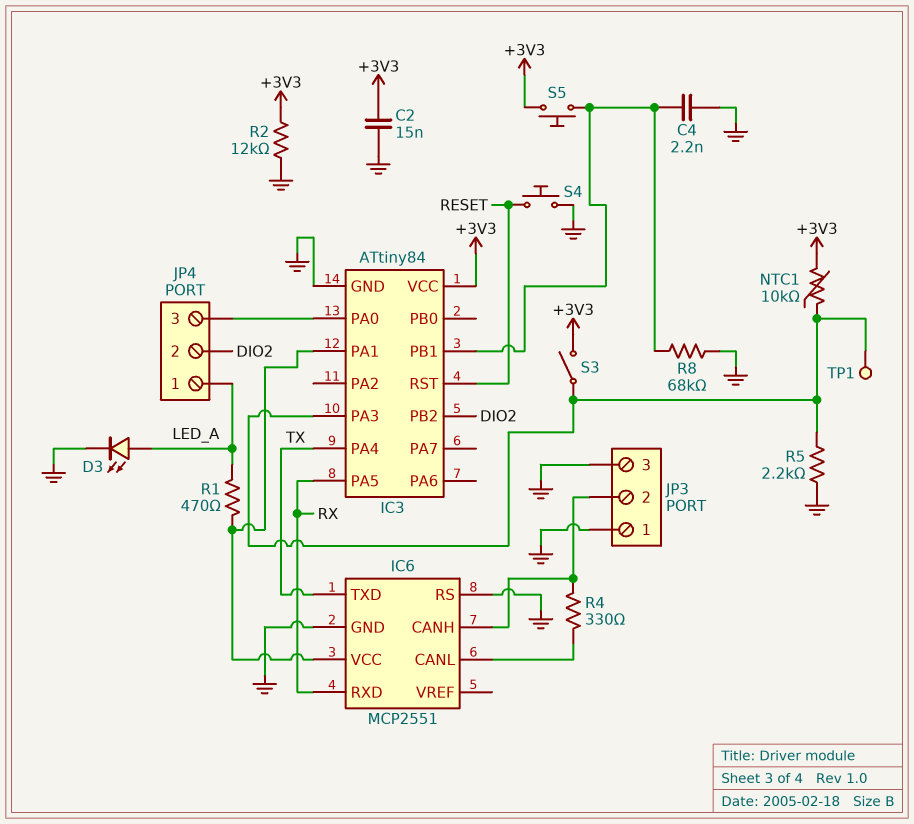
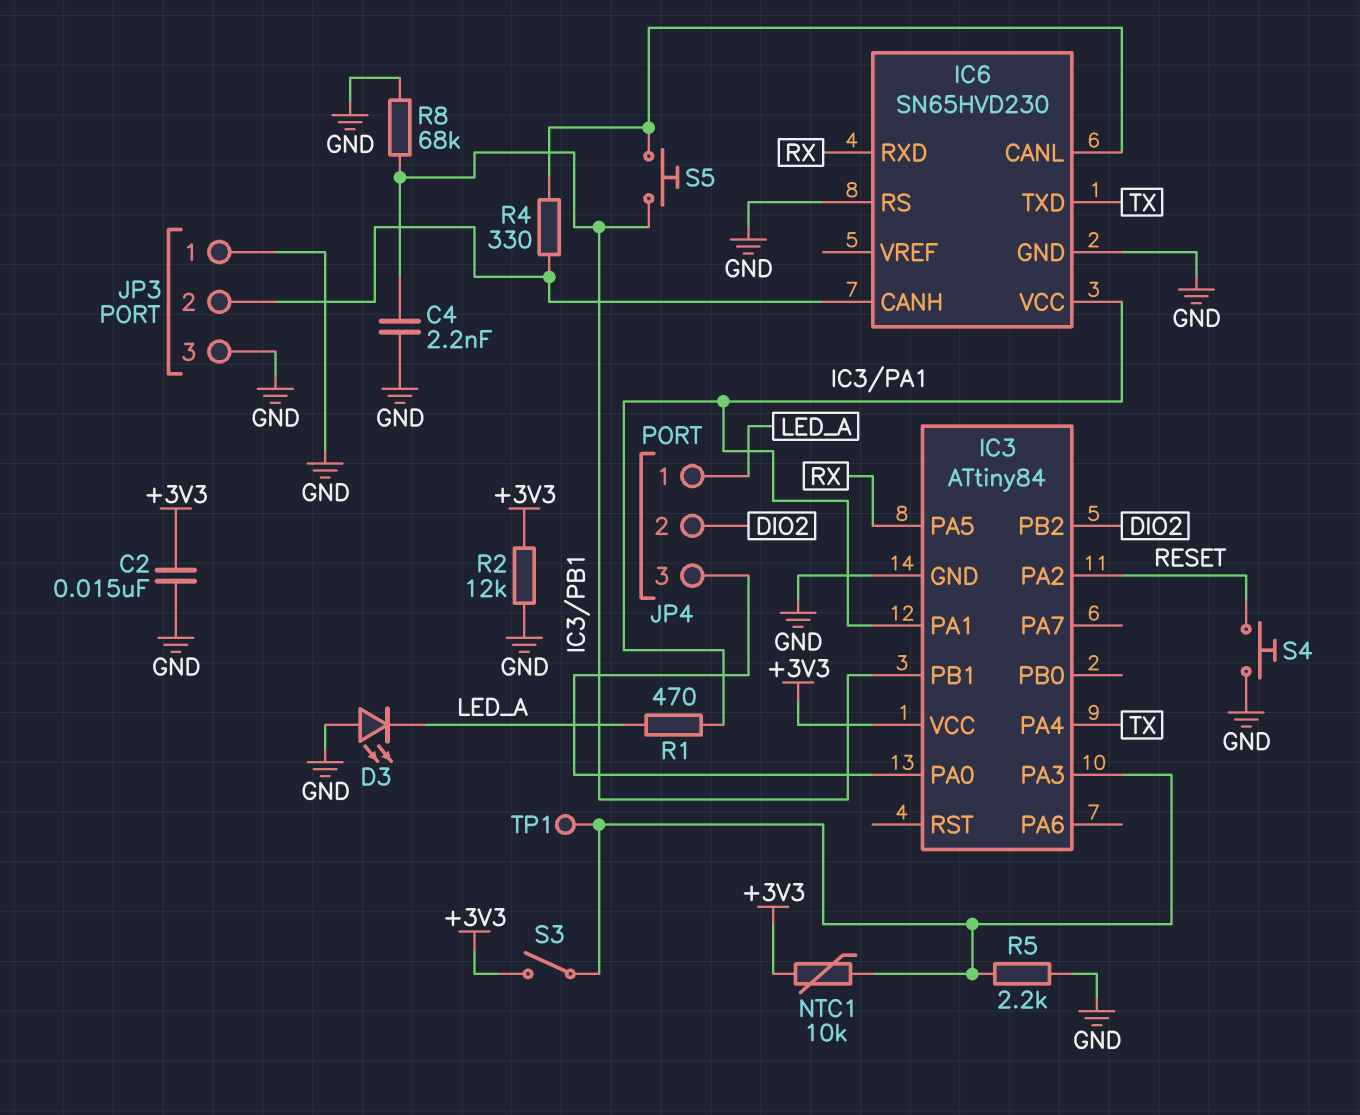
D3: LED (A LED_A, K GND) -> LED (A GND, K LED_A)
IC3 pin PA2: none -> RESET
IC3 pin RST: RESET -> none
IC6: MCP2551 -> SN65HVD230
S5: button (+3V3, IC3/PB1) -> button (IC3/PB1, IC6/CANL)

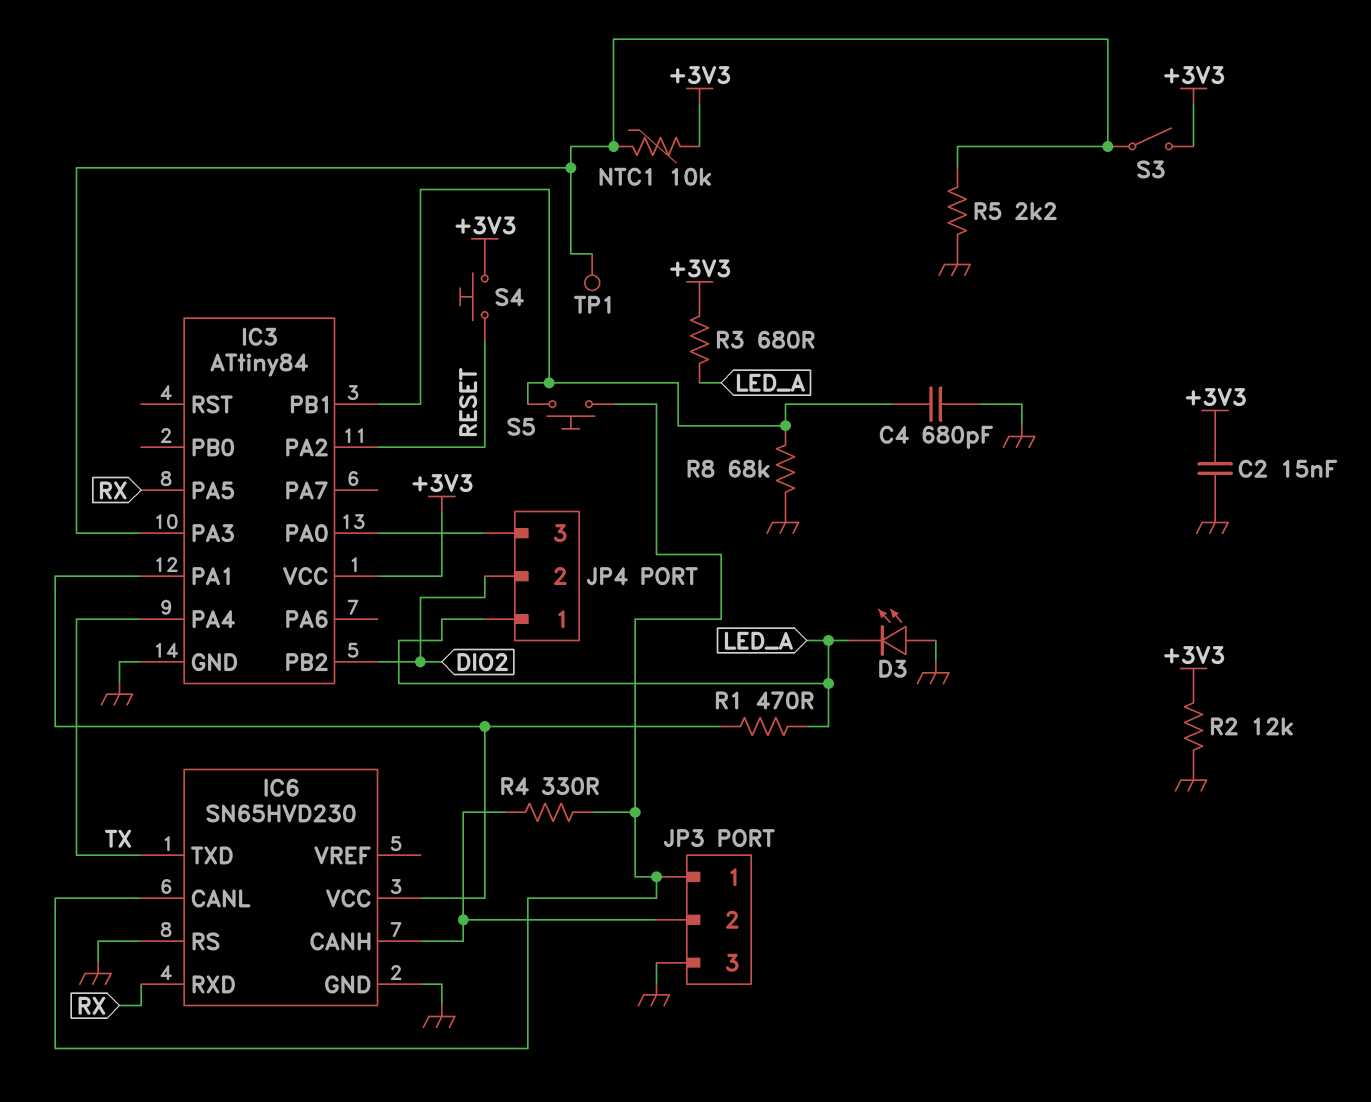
C4: 2.2nF (GND, IC3/PB1) -> 680pF (GND, IC3/PB1)
JP3 pin 1: GND -> IC6/CANL
R3: none -> 680 (+3V3, LED_A)
S4: button (GND, RESET) -> button (+3V3, RESET)

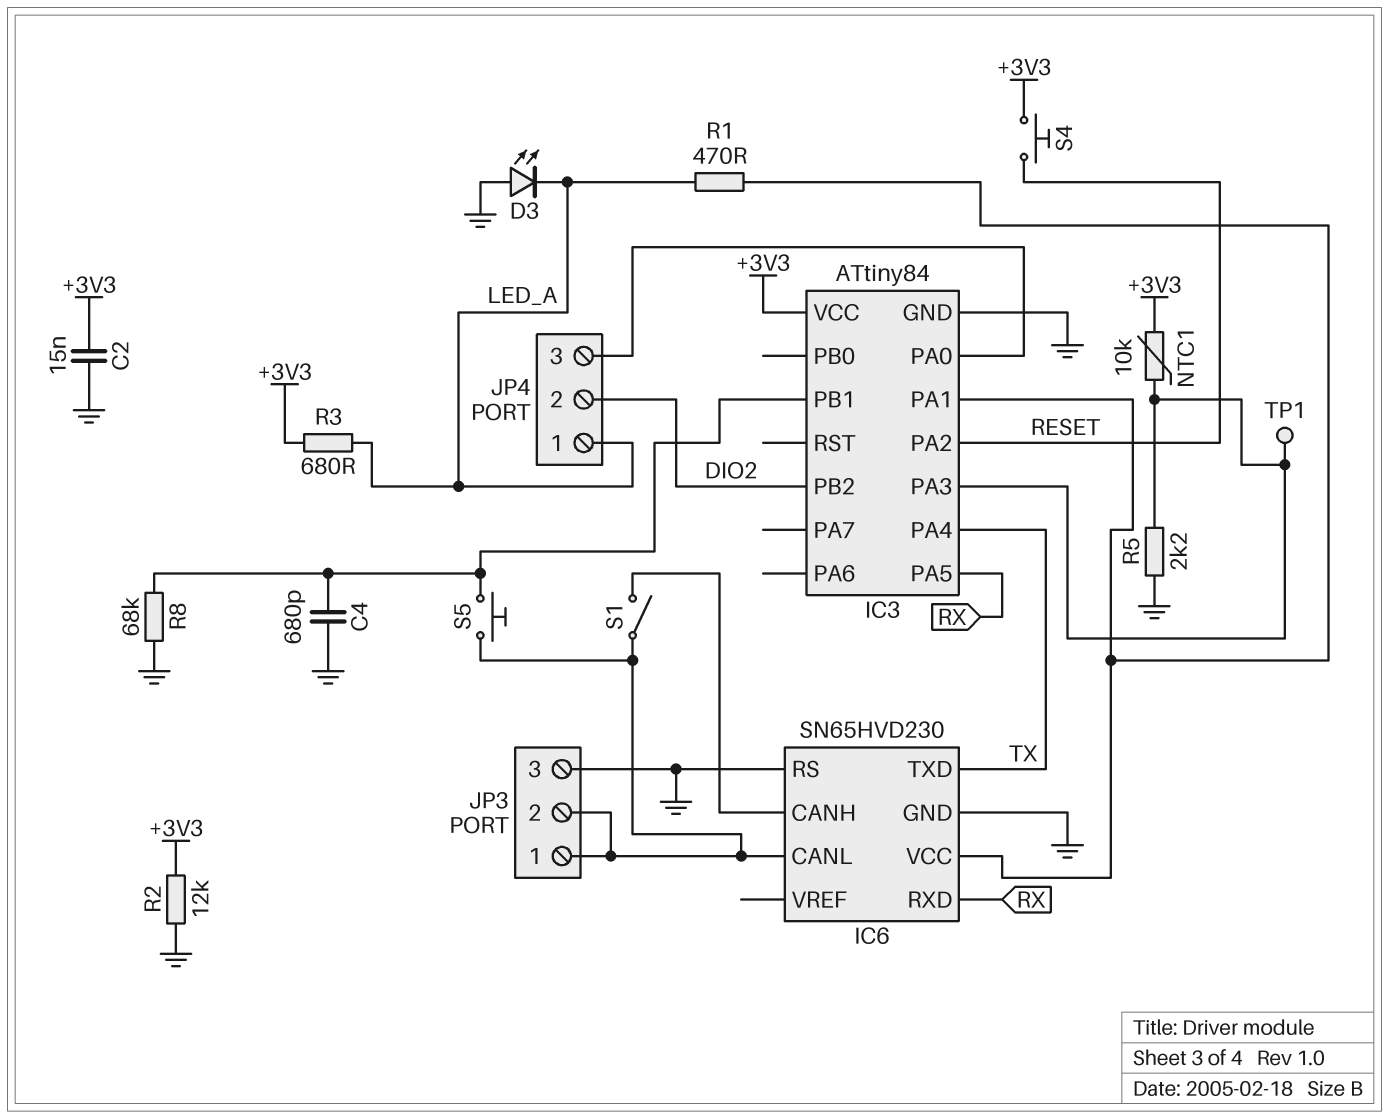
JP3 pin 2: IC6/CANH -> IC6/CANL
R4: 330 (IC6/CANH, IC6/CANL) -> none
S1: none -> switch (IC6/CANH, IC6/CANL)
S3: switch (+3V3, IC3/PA3) -> none

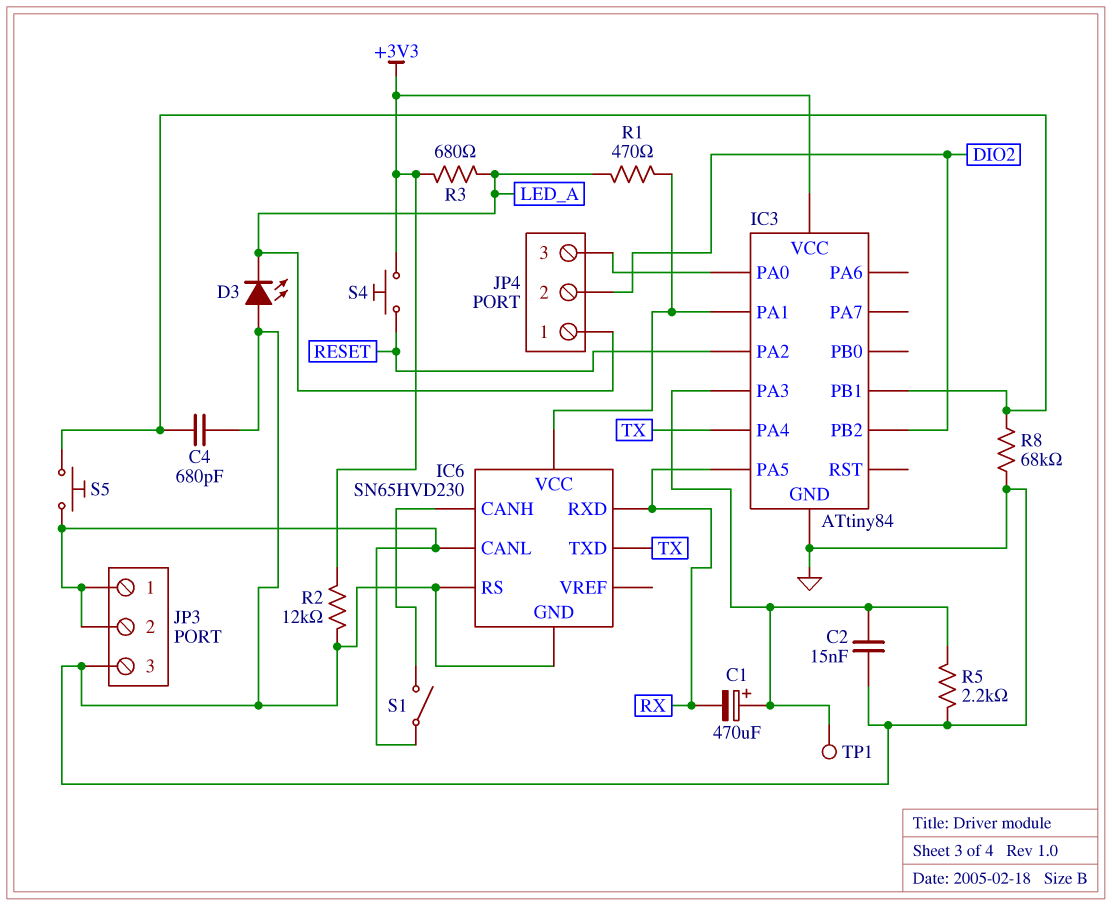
C1: none -> 470uF (plus IC3/PA3, minus RX)
C2: 15nF (+3V3, GND) -> 15nF (GND, IC3/PA3)
NTC1: 10k (+3V3, IC3/PA3) -> none

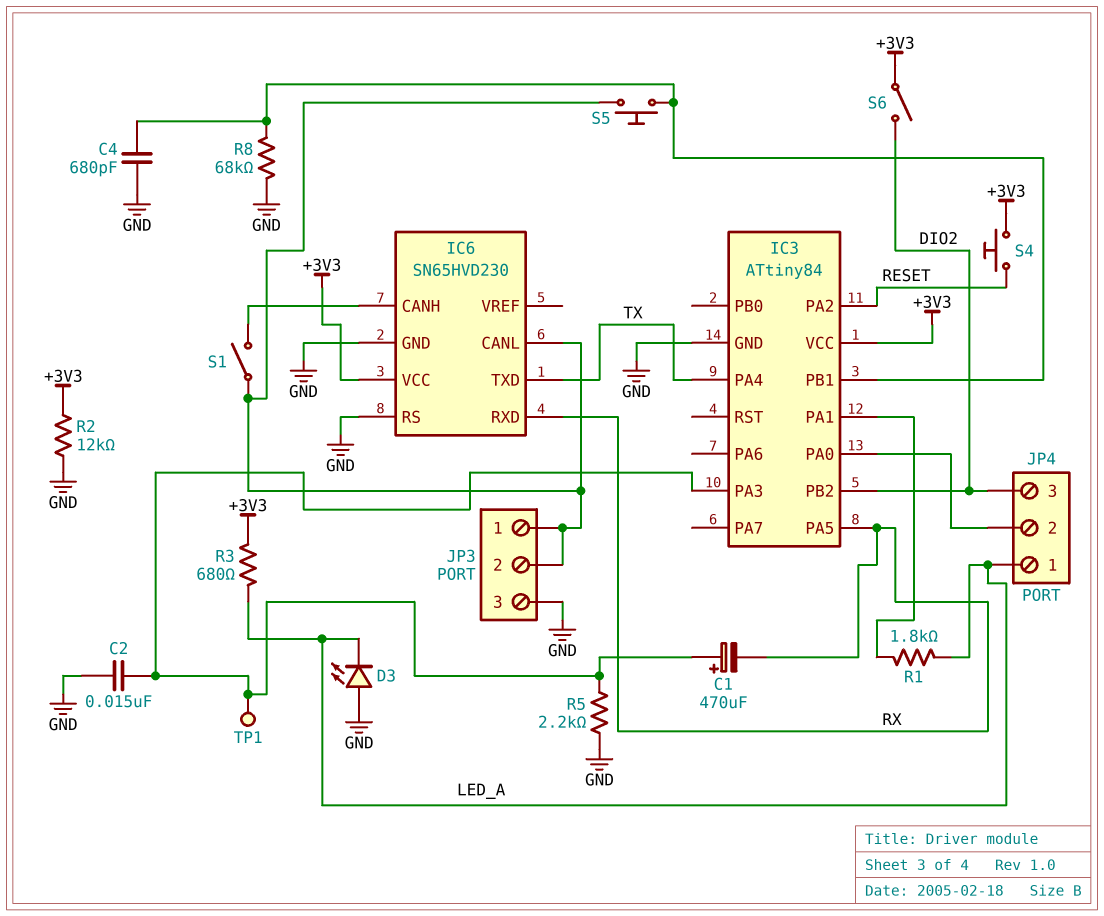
IC6 pin VCC: IC3/PA1 -> +3V3
JP4 pin 2: DIO2 -> IC3/PA0
JP4 pin 3: IC3/PA0 -> DIO2
R1: 470 (IC3/PA1, LED_A) -> 1.8k (IC3/PA1, LED_A)
S6: none -> switch (+3V3, DIO2)

